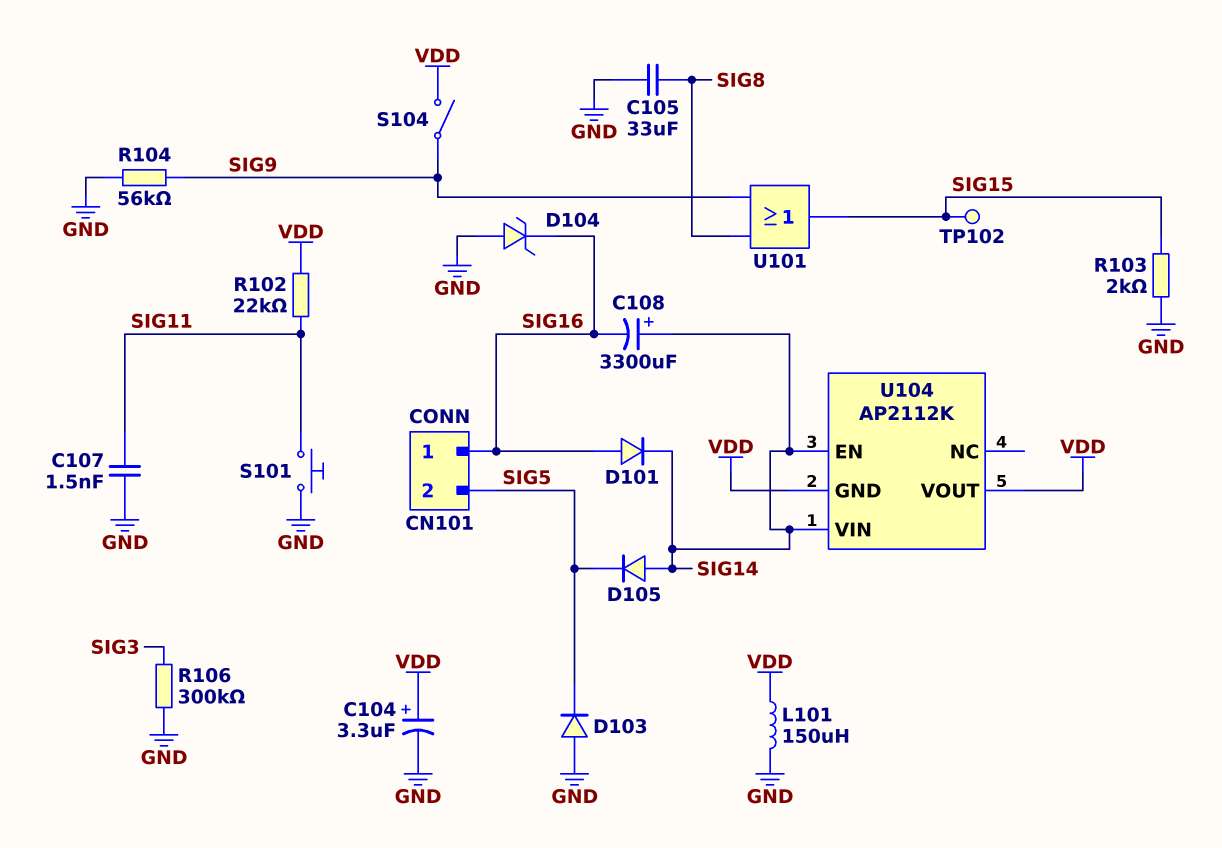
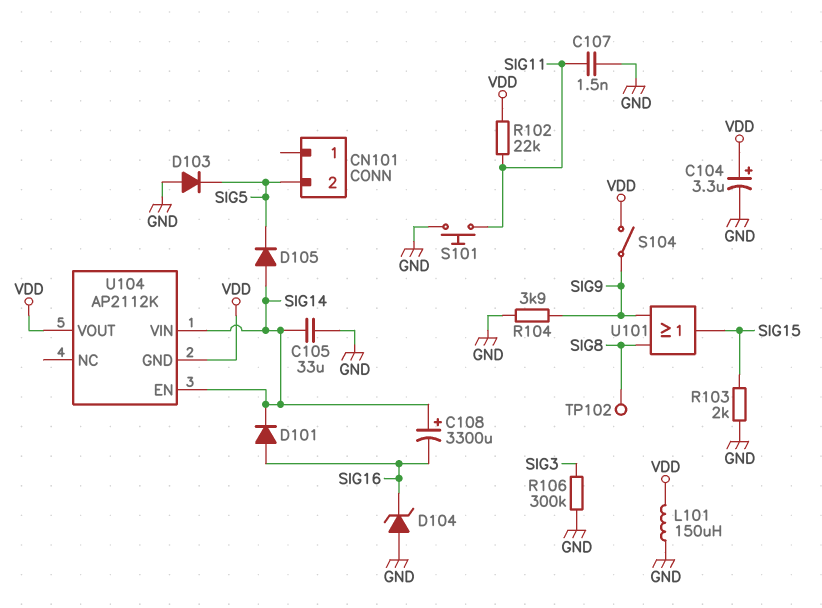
C105: 33uF (GND, SIG8) -> 33uF (GND, SIG14)
CN101 pin 1: SIG16 -> none
R104: 56k (GND, SIG9) -> 3.9k (GND, SIG9)
TP102: test point (SIG15) -> test point (SIG8)

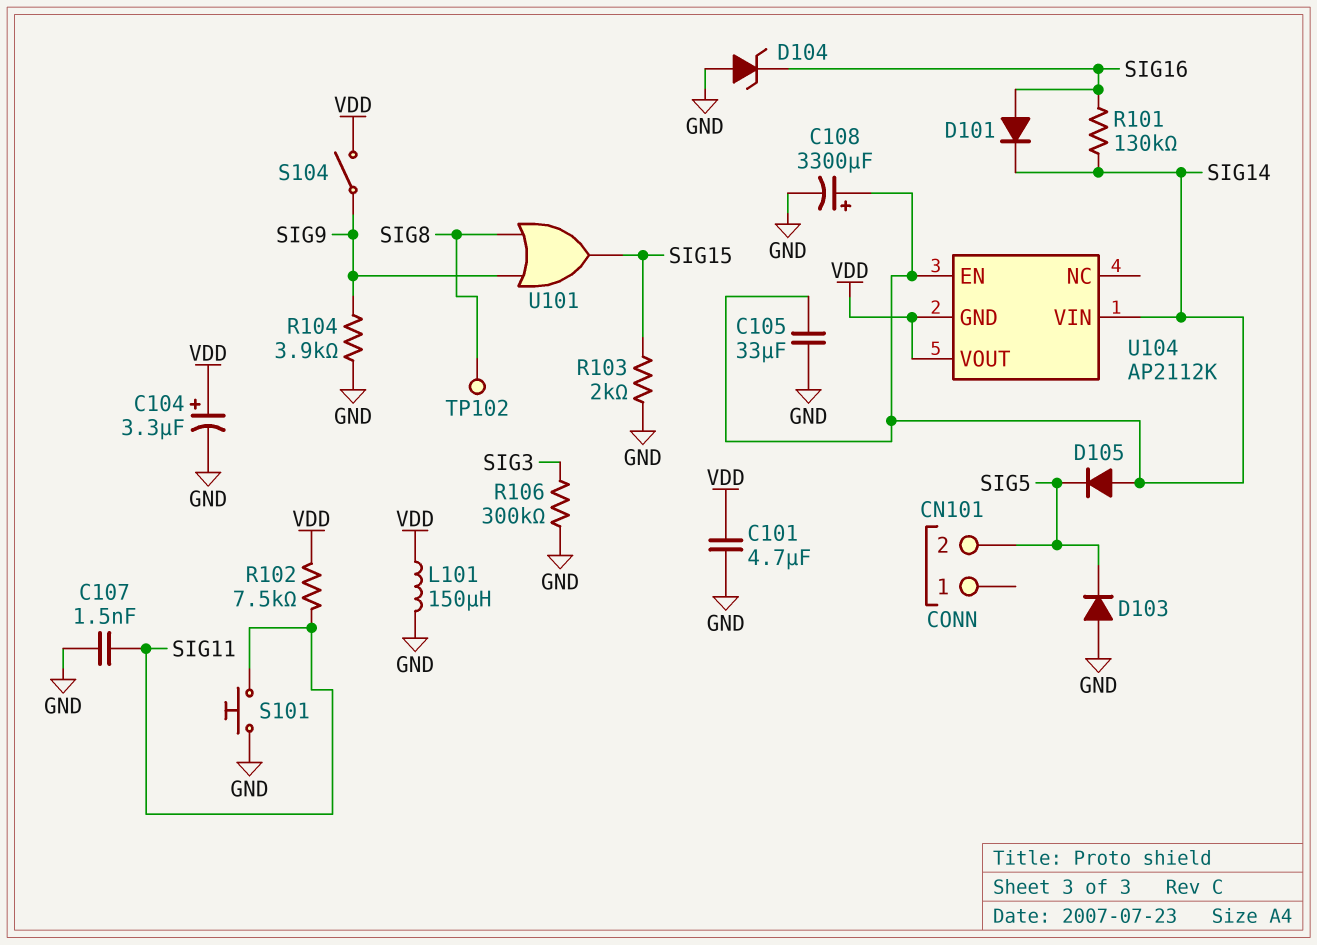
C101: none -> 4.7uF (GND, VDD)
C108: 3300uF (plus SIG14, minus SIG16) -> 3300uF (plus SIG14, minus GND)
R101: none -> 130k (SIG14, SIG16)
R102: 22k (SIG11, VDD) -> 7.5k (SIG11, VDD)

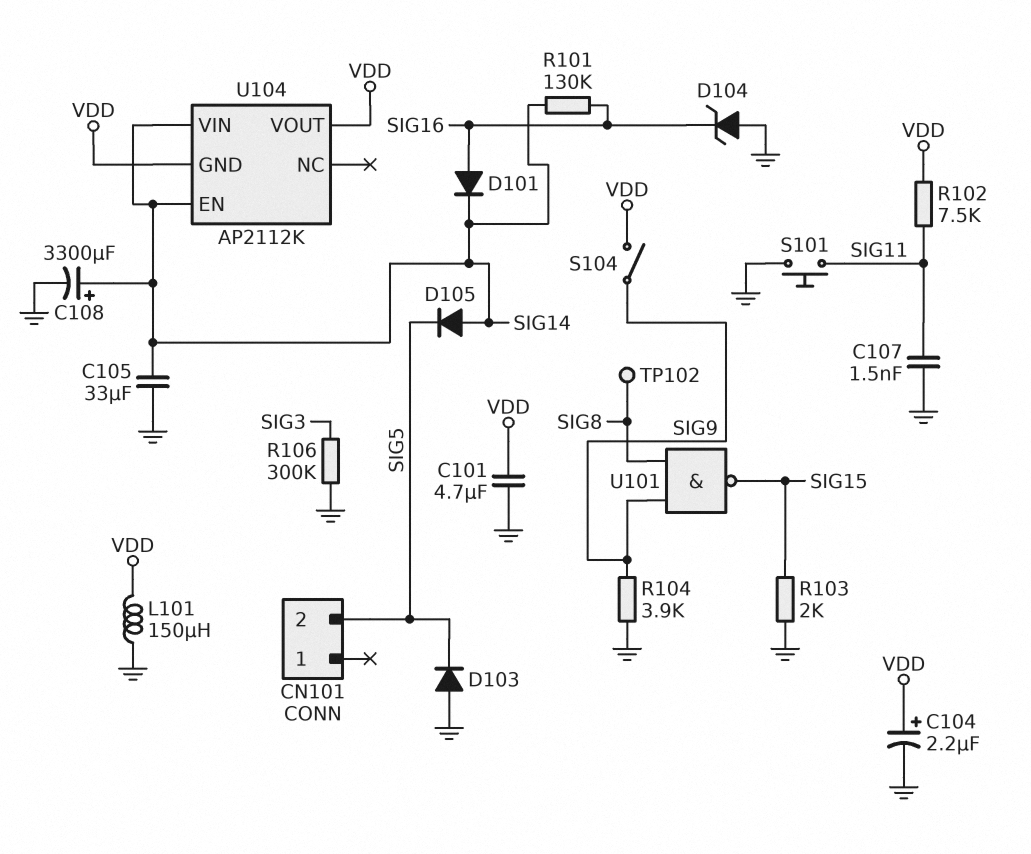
C104: 3.3uF (plus VDD, minus GND) -> 2.2uF (plus VDD, minus GND)
U101: OR (in SIG8, in SIG9, out SIG15) -> NAND (in SIG8, in SIG9, out SIG15)

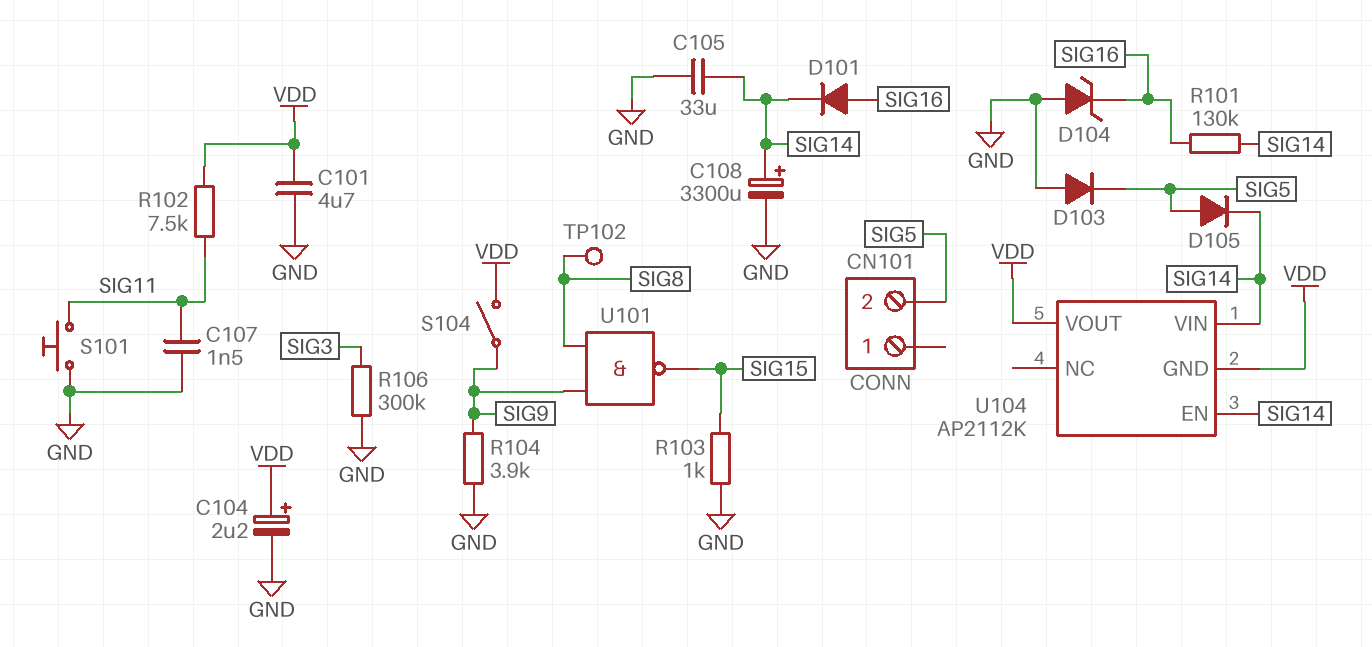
D105: diode (A SIG14, K SIG5) -> diode (A SIG5, K SIG14)
L101: 150uH (GND, VDD) -> none
R103: 2k (GND, SIG15) -> 1k (GND, SIG15)

